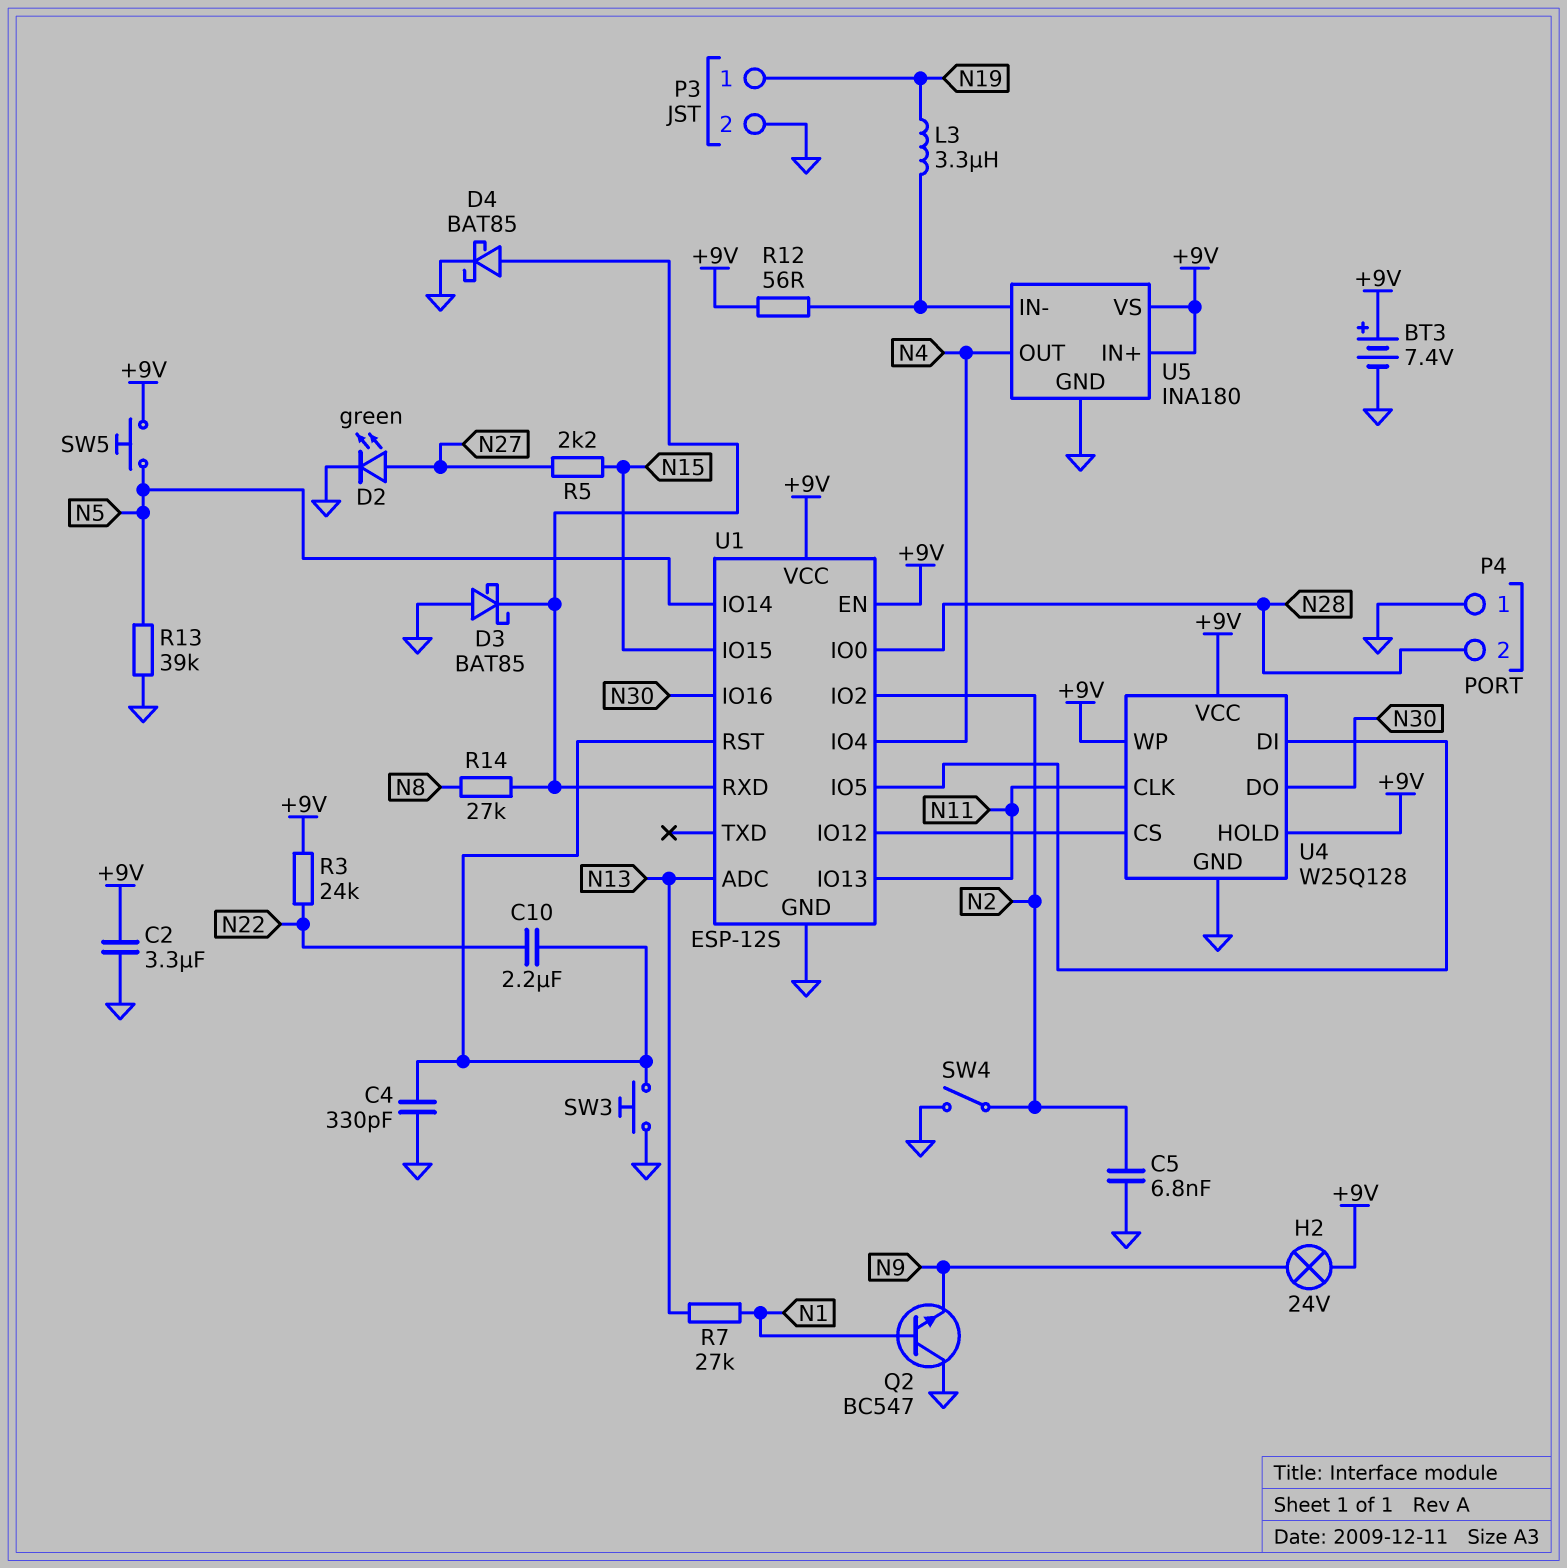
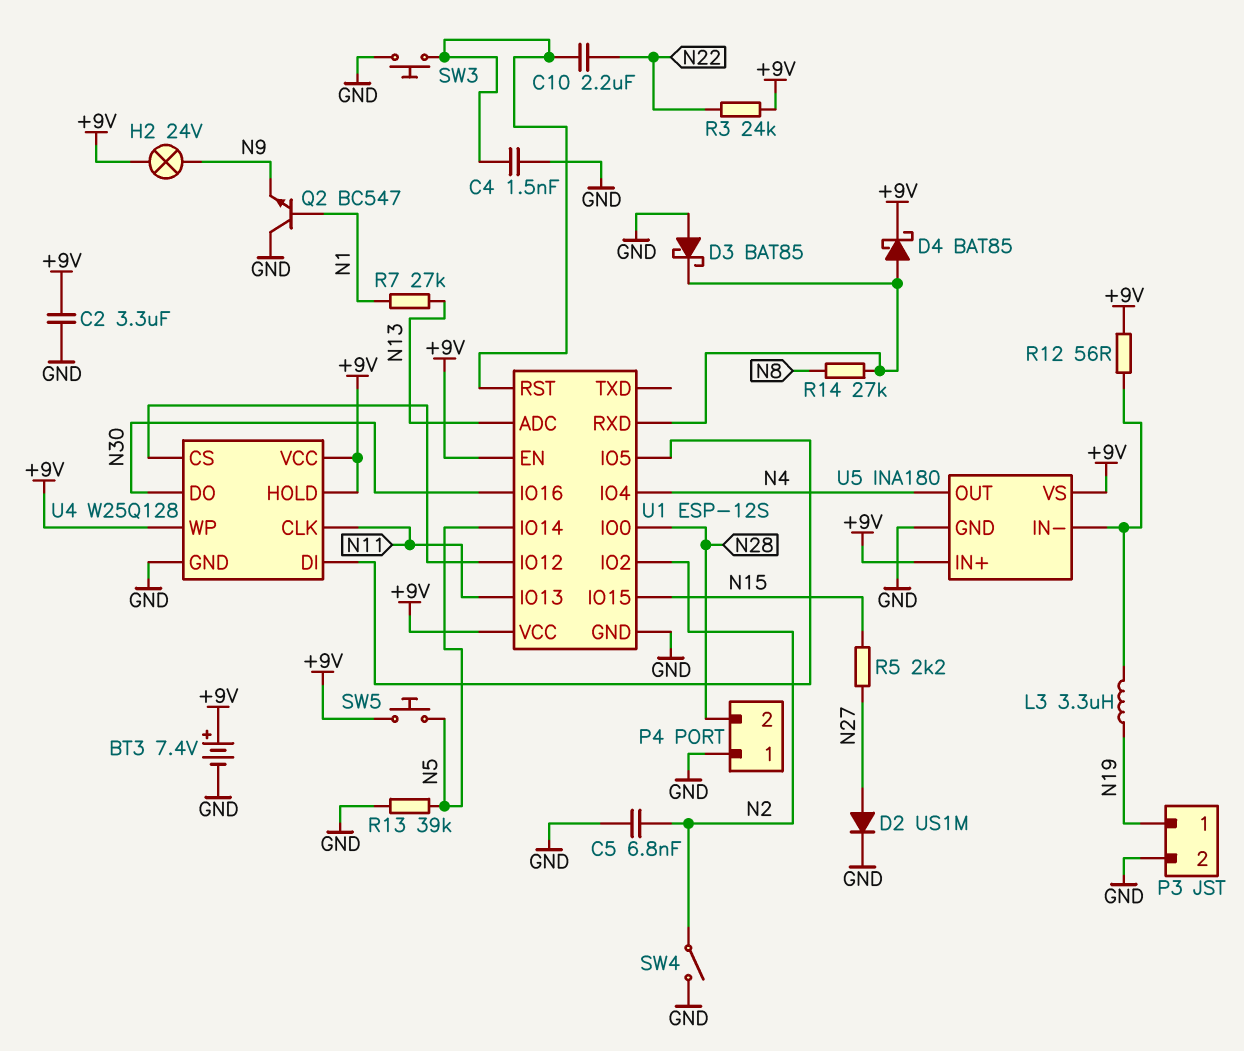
C4: 330pF (GND, U1/RST) -> 1.5nF (GND, U1/RST)
D2: LED green (A N27, K GND) -> diode US1M (A N27, K GND)
D4: schottky BAT85 (A U1/RXD, K GND) -> schottky BAT85 (A U1/RXD, K +9V)

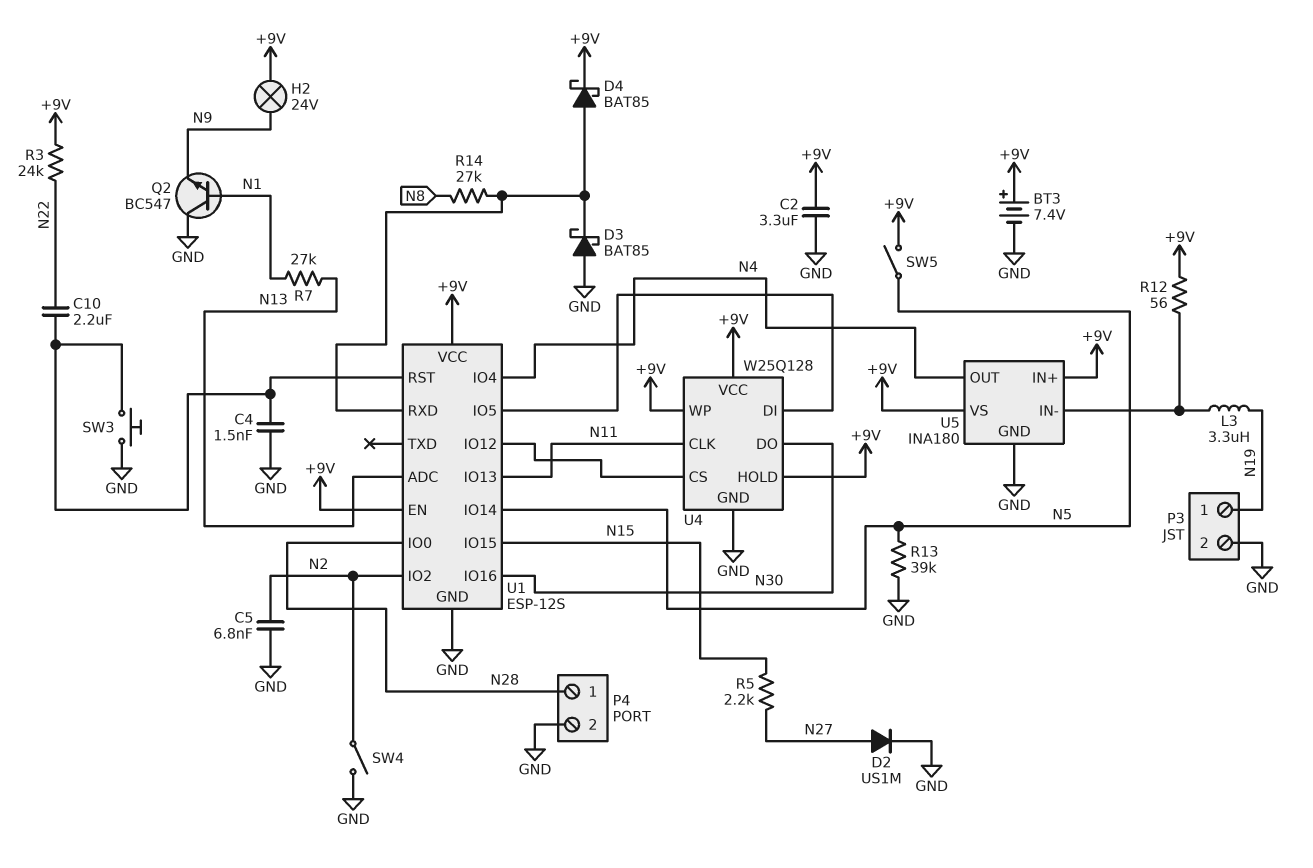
P4 pin 1: GND -> N28
P4 pin 2: N28 -> GND
SW5: button (+9V, N5) -> switch (+9V, N5)

